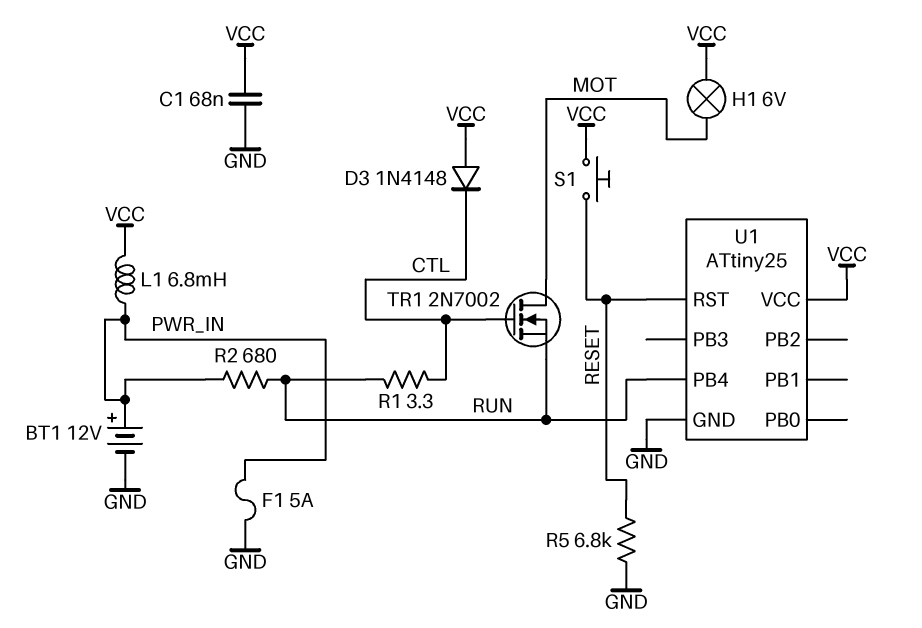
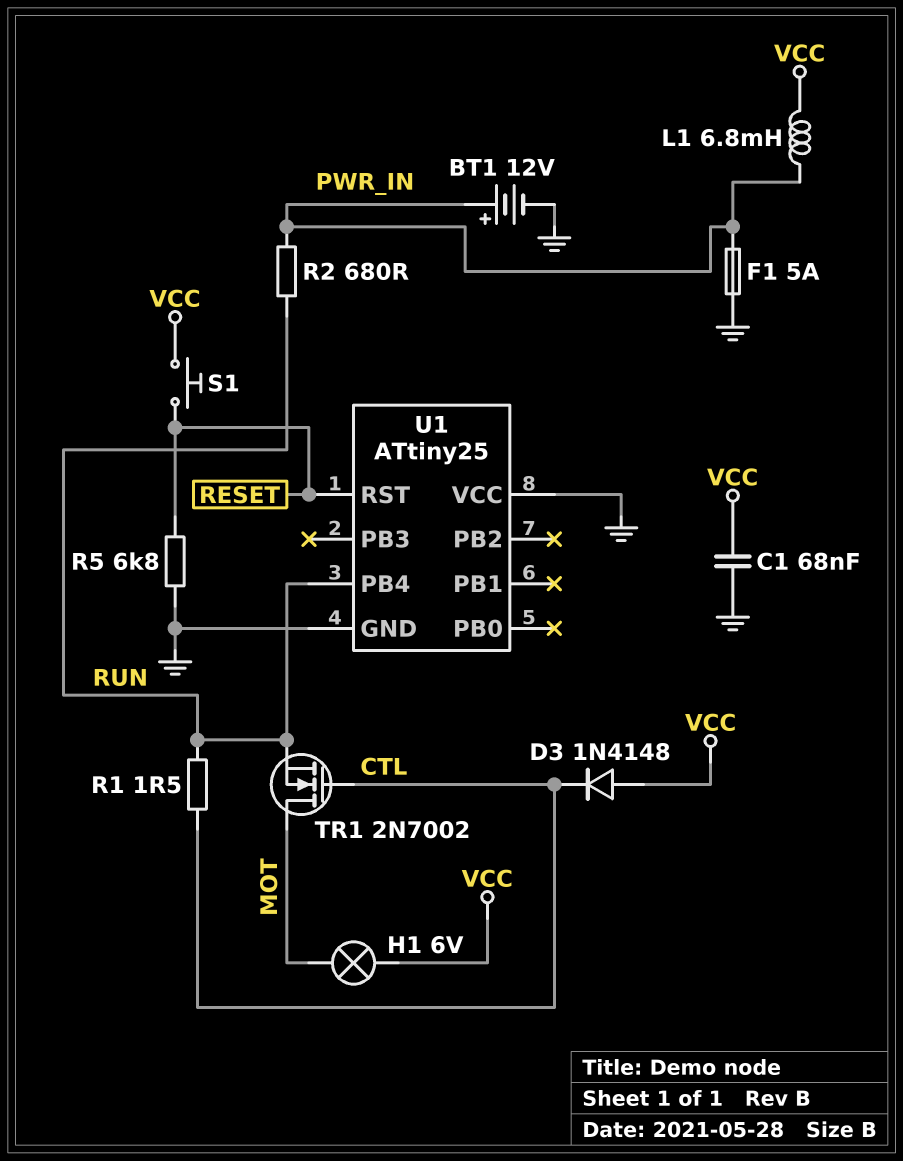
R1: 3.3 (CTL, RUN) -> 1.5 (CTL, RUN)
U1 pin VCC: VCC -> GND

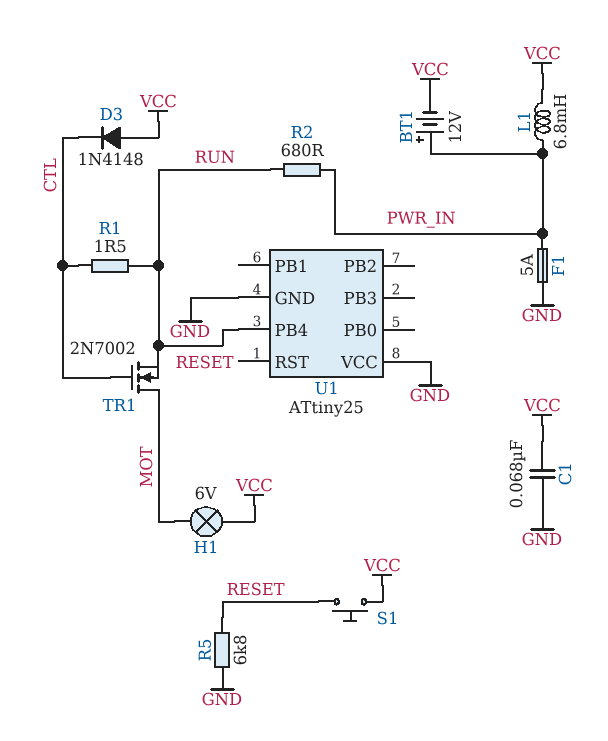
BT1: 12V (plus PWR_IN, minus GND) -> 12V (plus PWR_IN, minus VCC)

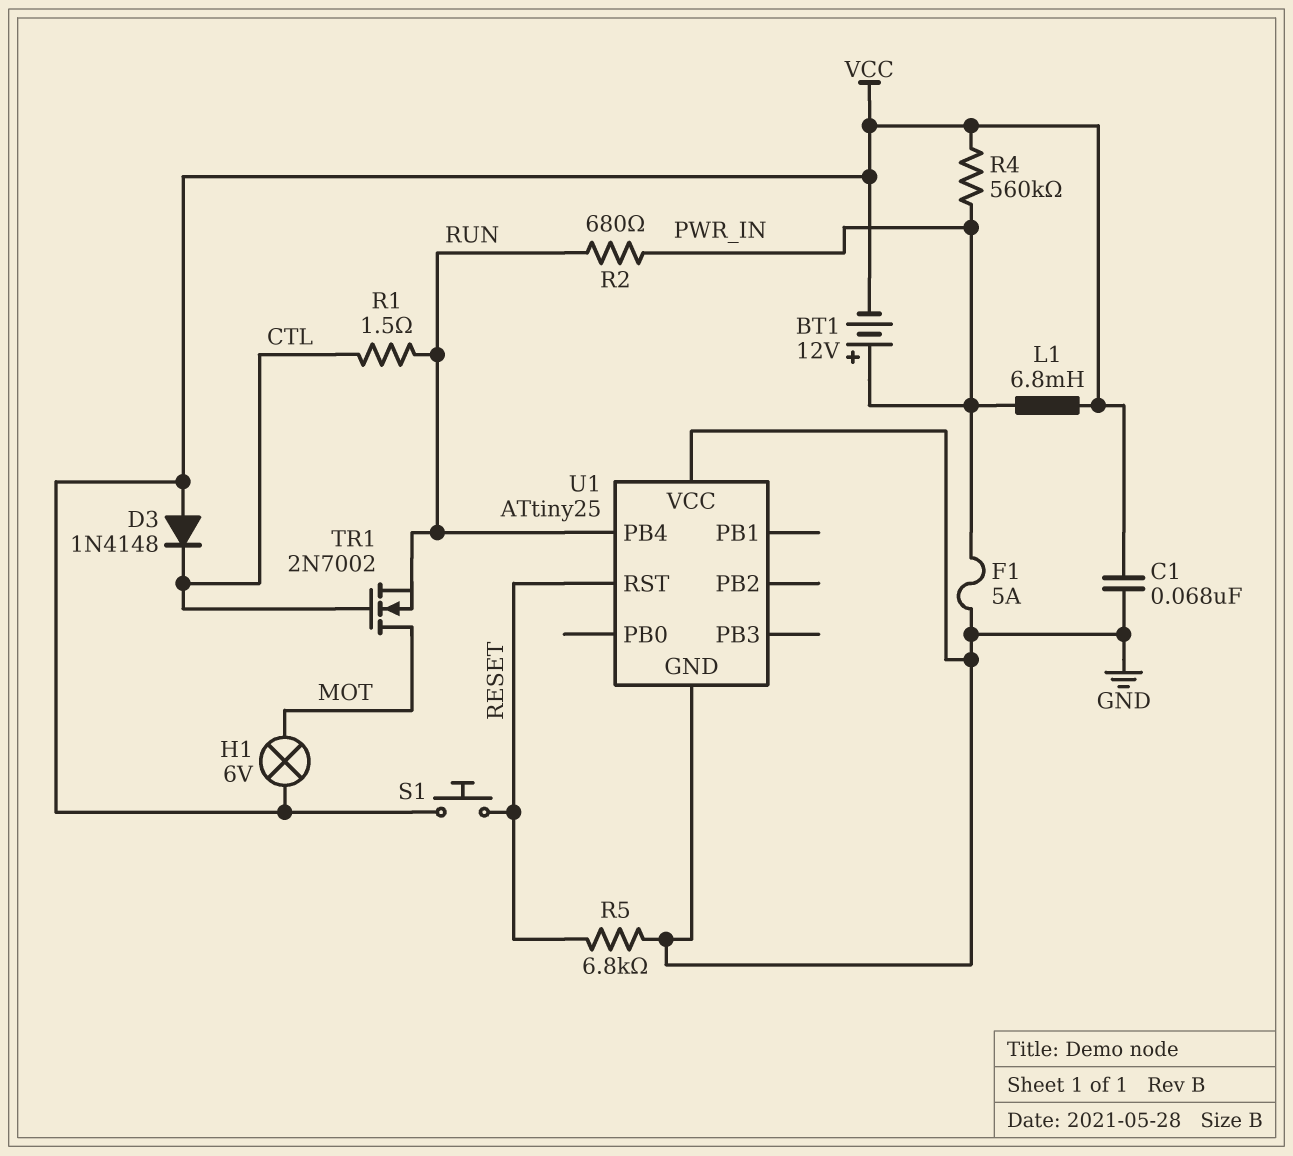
R4: none -> 560k (PWR_IN, VCC)

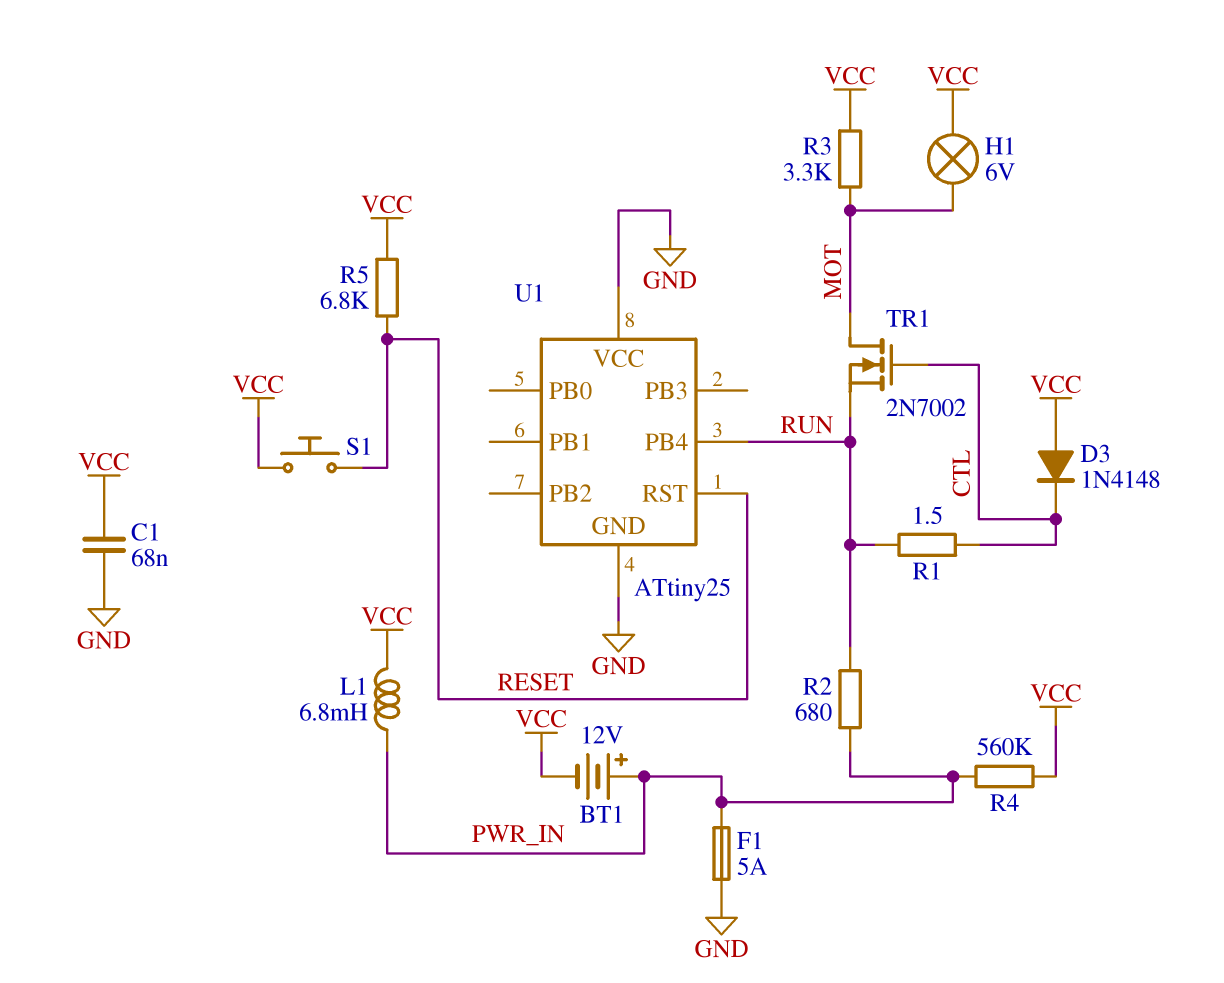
R3: none -> 3.3k (MOT, VCC)
R5: 6.8k (GND, RESET) -> 6.8k (RESET, VCC)

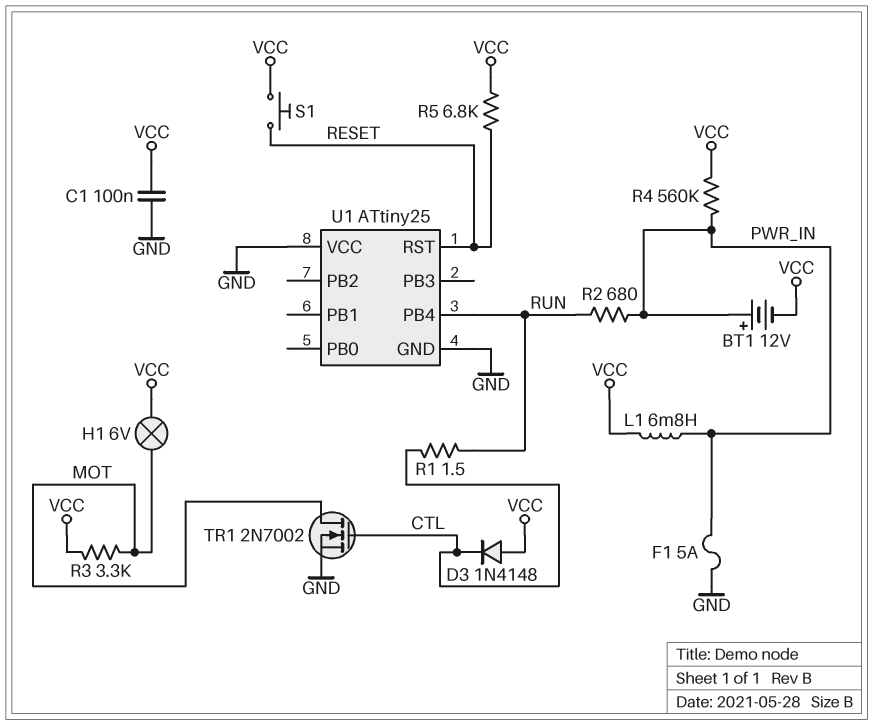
C1: 68nF (GND, VCC) -> 100nF (GND, VCC)
TR1: NMOS 2N7002 (G CTL, D MOT, S RUN) -> NMOS 2N7002 (G CTL, D MOT, S GND)

